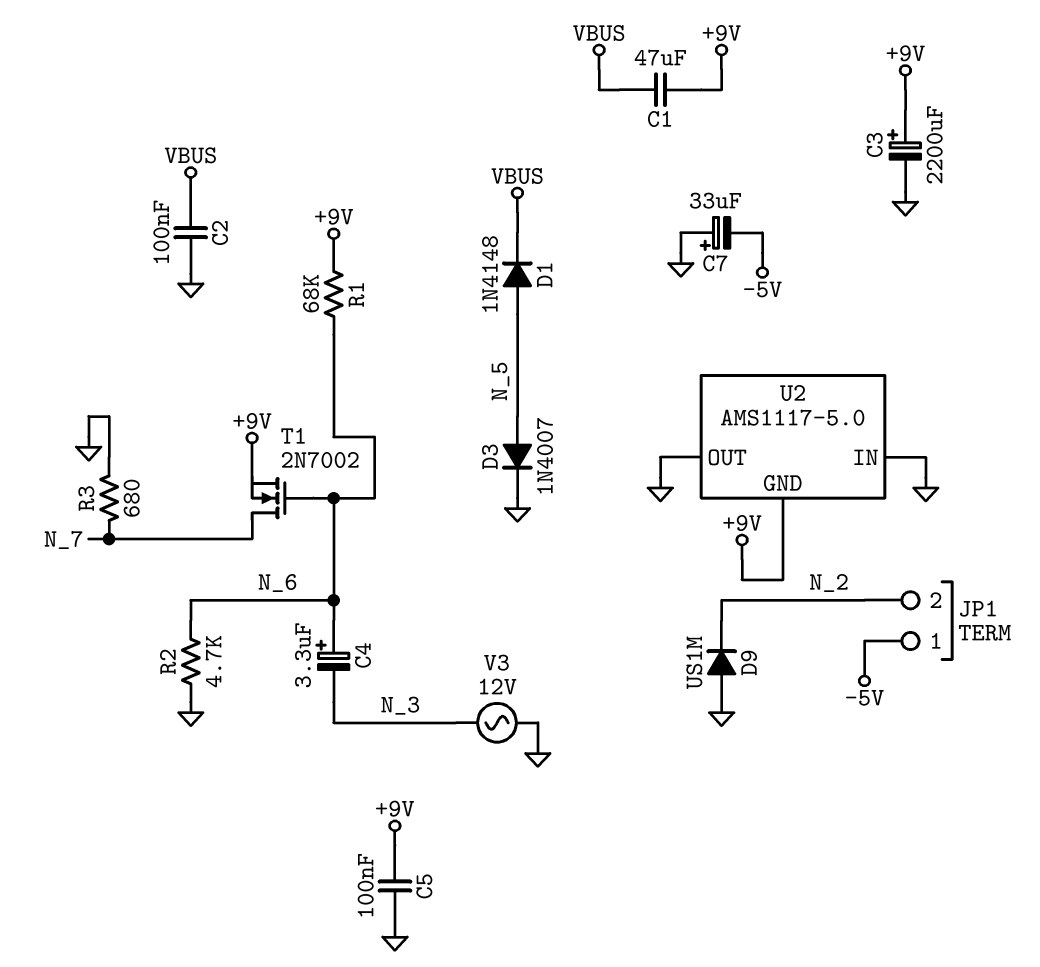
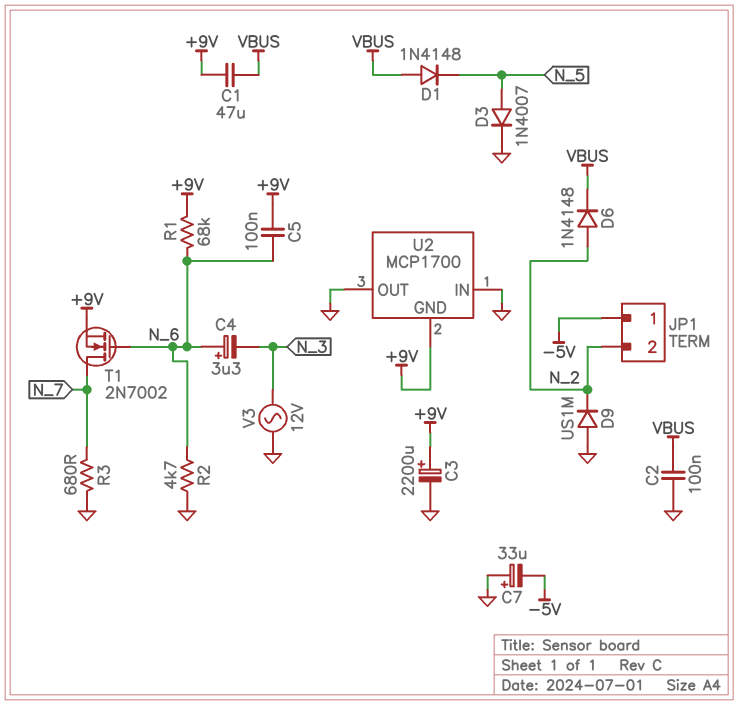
C5: 100nF (+9V, GND) -> 100nF (+9V, N_6)
D1: diode 1N4148 (A N_5, K VBUS) -> diode 1N4148 (A VBUS, K N_5)
D6: none -> diode 1N4148 (A N_2, K VBUS)
U2: AMS1117-5.0 -> MCP1700

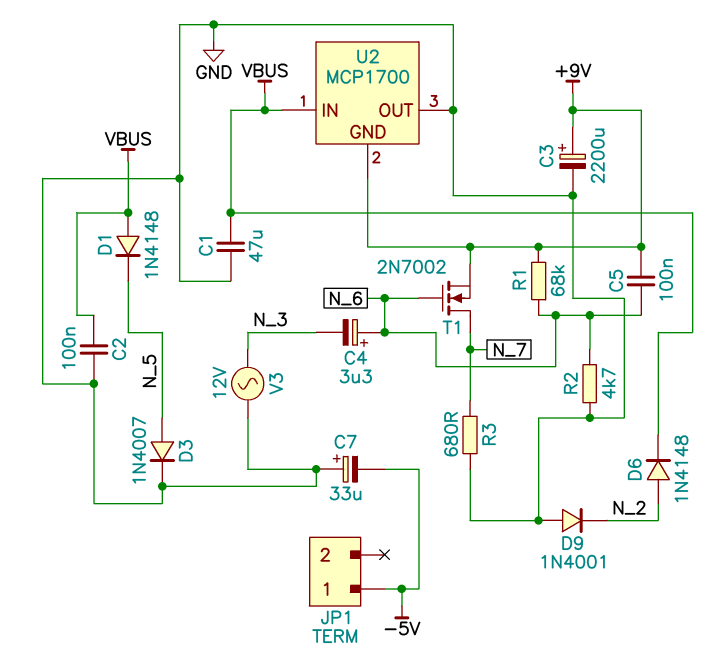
C1: 47uF (+9V, VBUS) -> 47uF (GND, VBUS)
D9: diode US1M (A GND, K N_2) -> diode 1N4001 (A GND, K N_2)
JP1 pin 2: N_2 -> none
U2 pin IN: GND -> VBUS

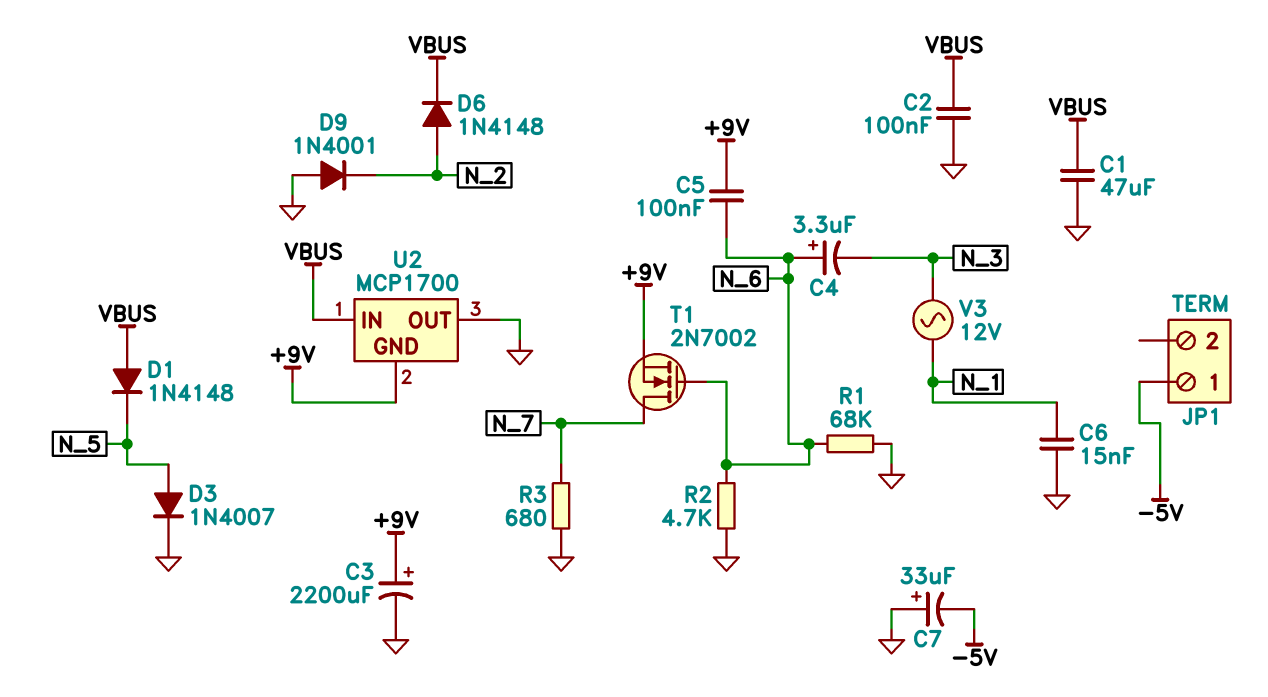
C6: none -> 15nF (GND, N_1)
R1: 68k (+9V, N_6) -> 68k (GND, N_6)
V3: AC 12V (GND, N_3) -> AC 12V (N_1, N_3)

